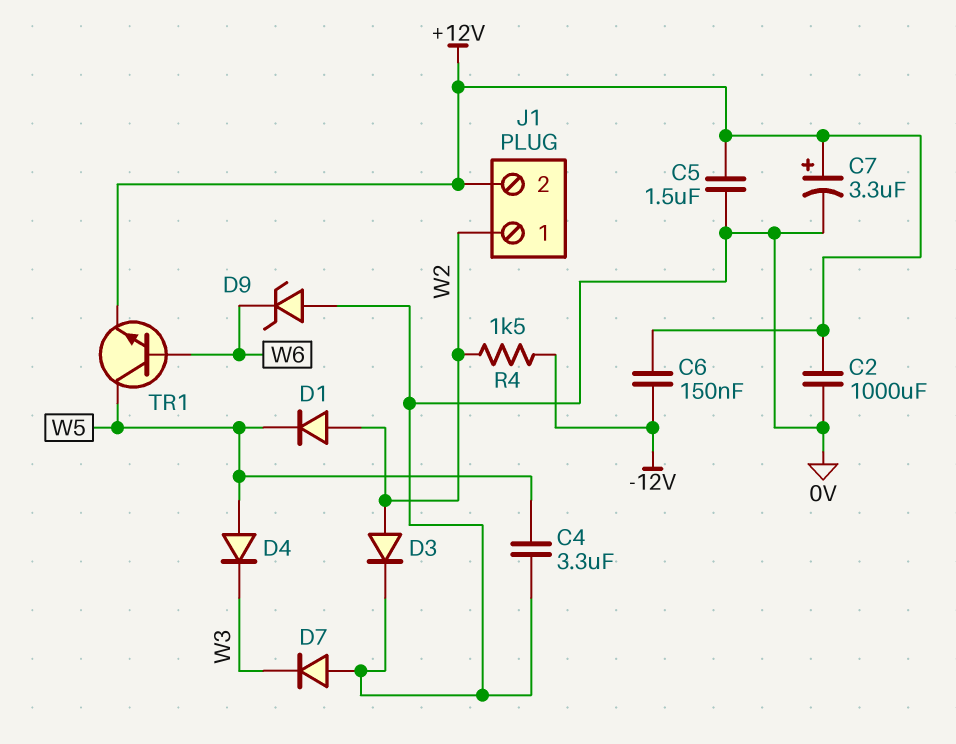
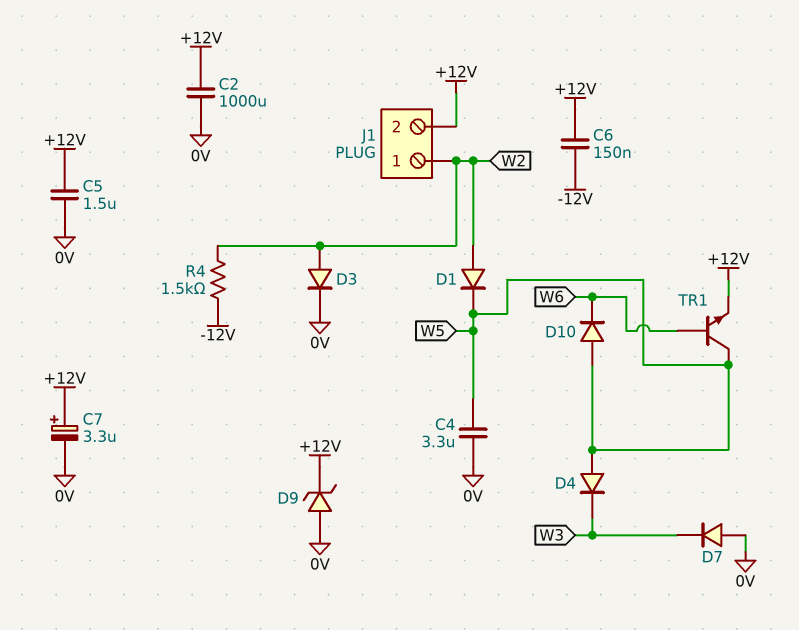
D9: zener (A 0V, K W6) -> zener (A 0V, K +12V)
D10: none -> diode (A W5, K W6)

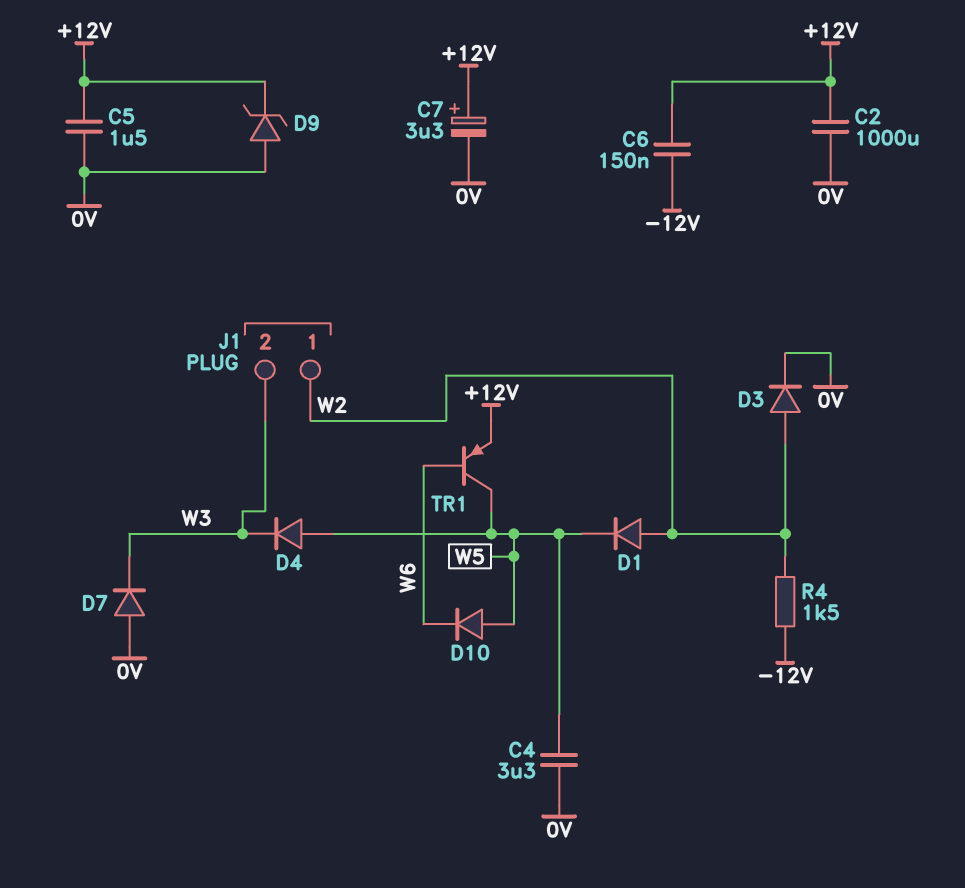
J1 pin 2: +12V -> W3
TR1: NPN (B W6, C W5, E +12V) -> PNP (B W6, C W5, E +12V)

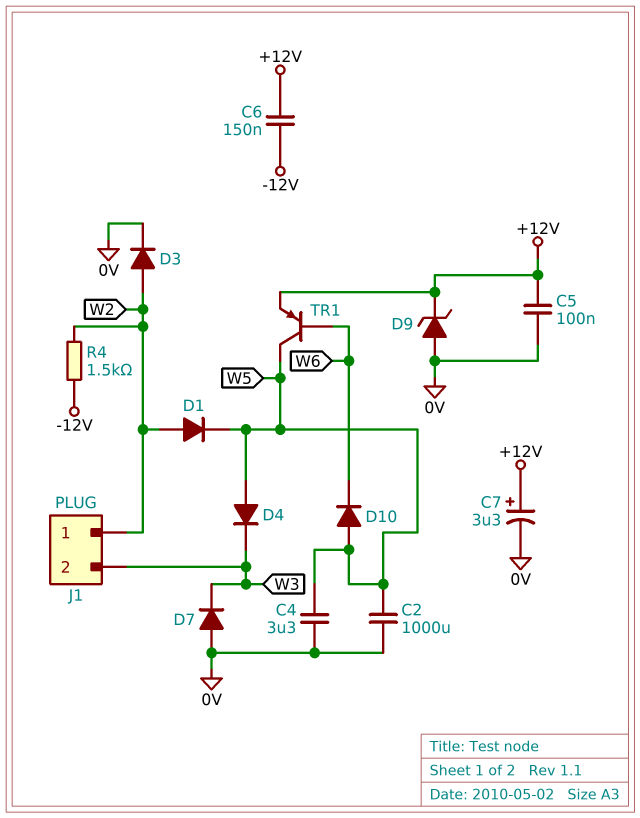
C2: 1000uF (+12V, 0V) -> 1000uF (0V, W5)
C5: 1.5uF (+12V, 0V) -> 100nF (+12V, 0V)

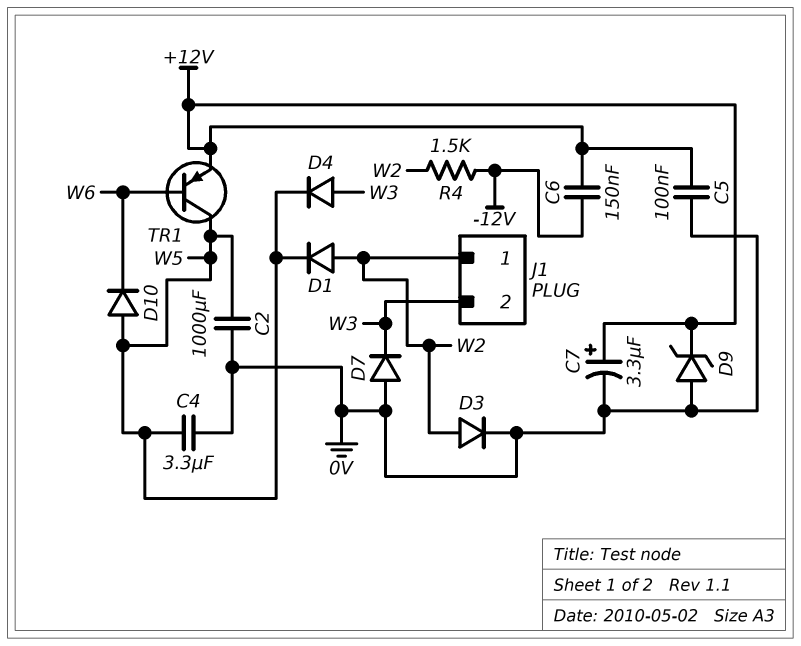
D4: diode (A W5, K W3) -> diode (A W3, K W5)

